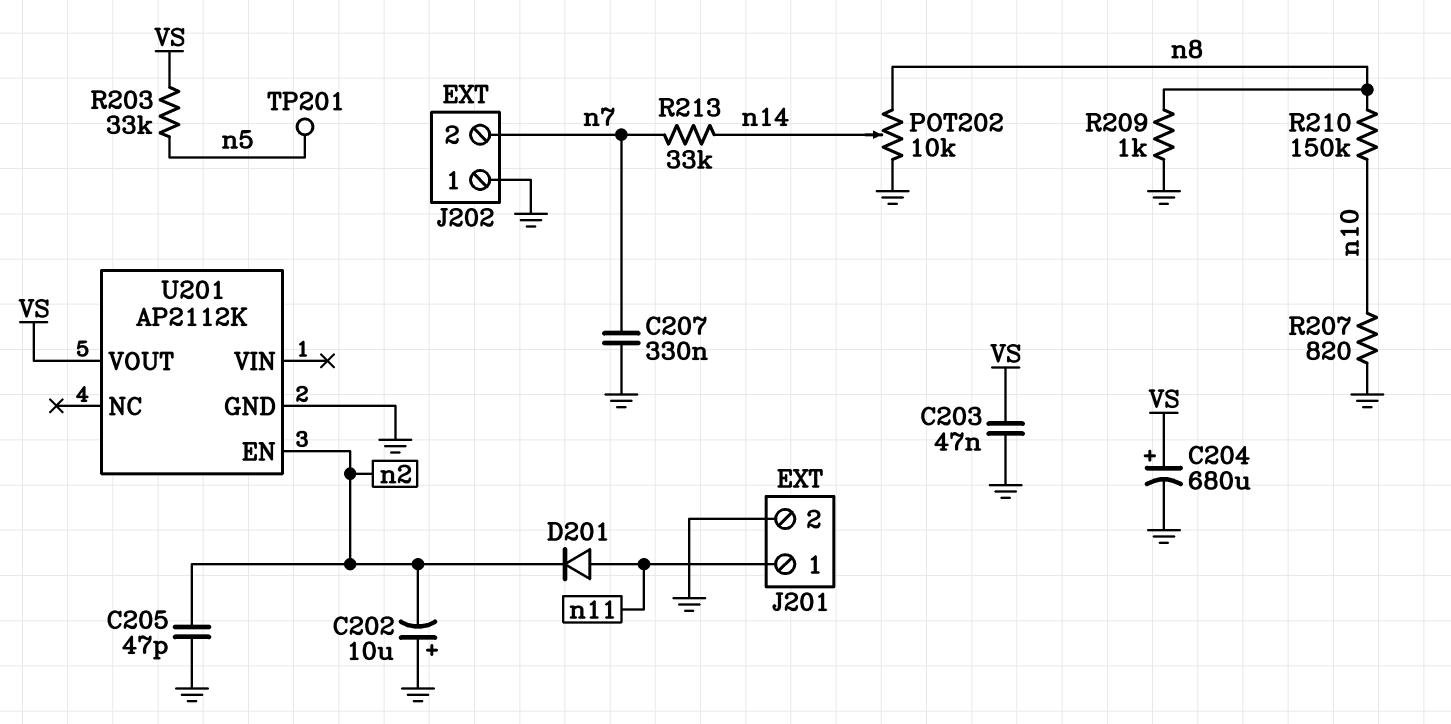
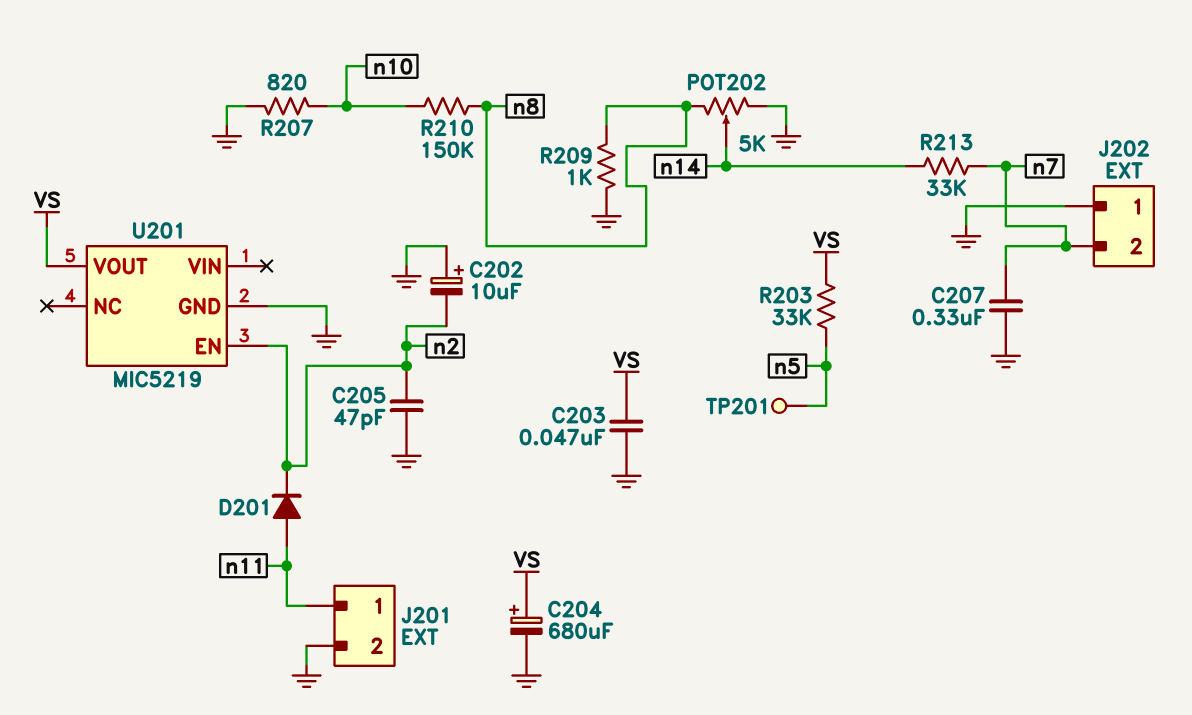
POT202: 10k (GND, n8, wiper n14) -> 5k (GND, n8, wiper n14)
U201: AP2112K -> MIC5219

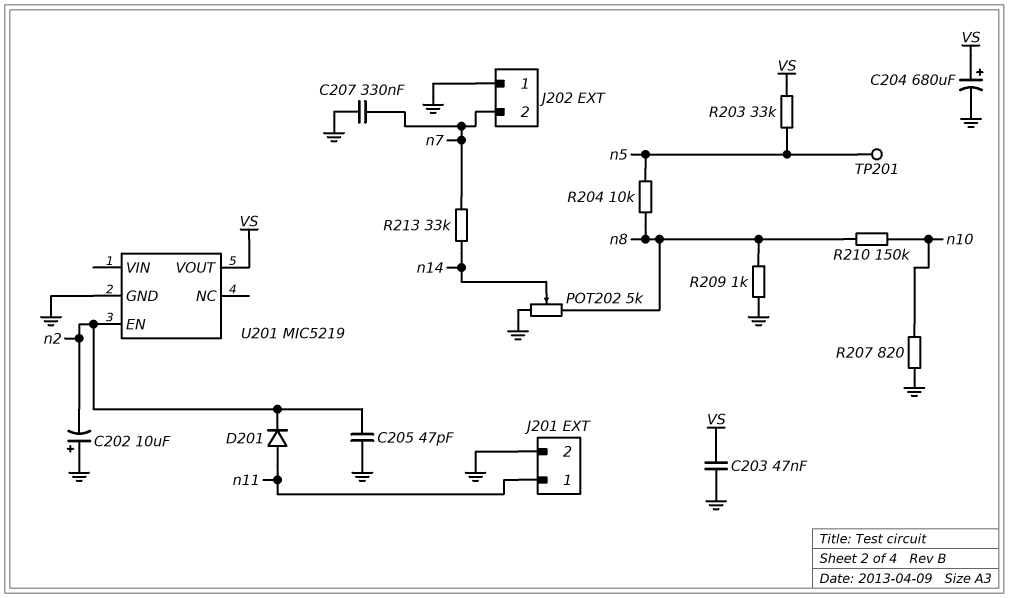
R204: none -> 10k (n5, n8)

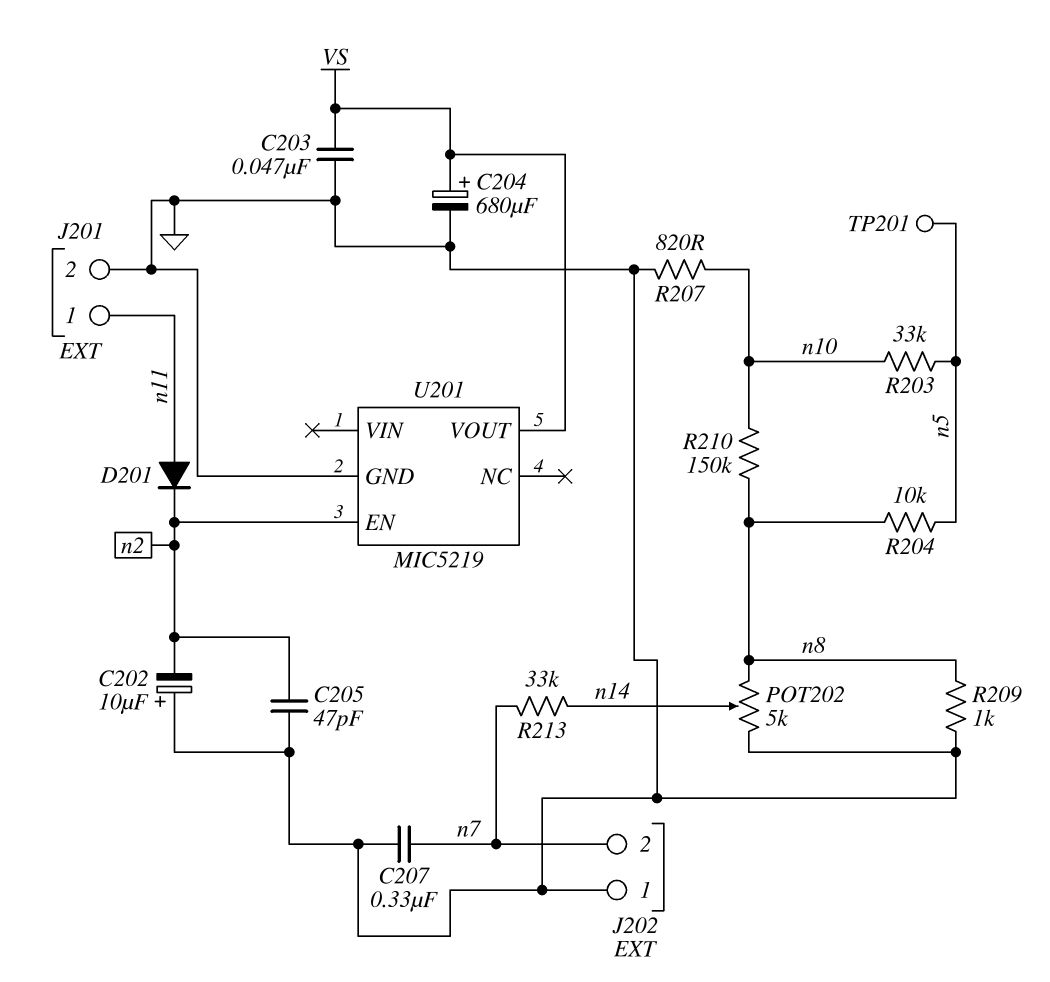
R203: 33k (VS, n5) -> 33k (n5, n10)

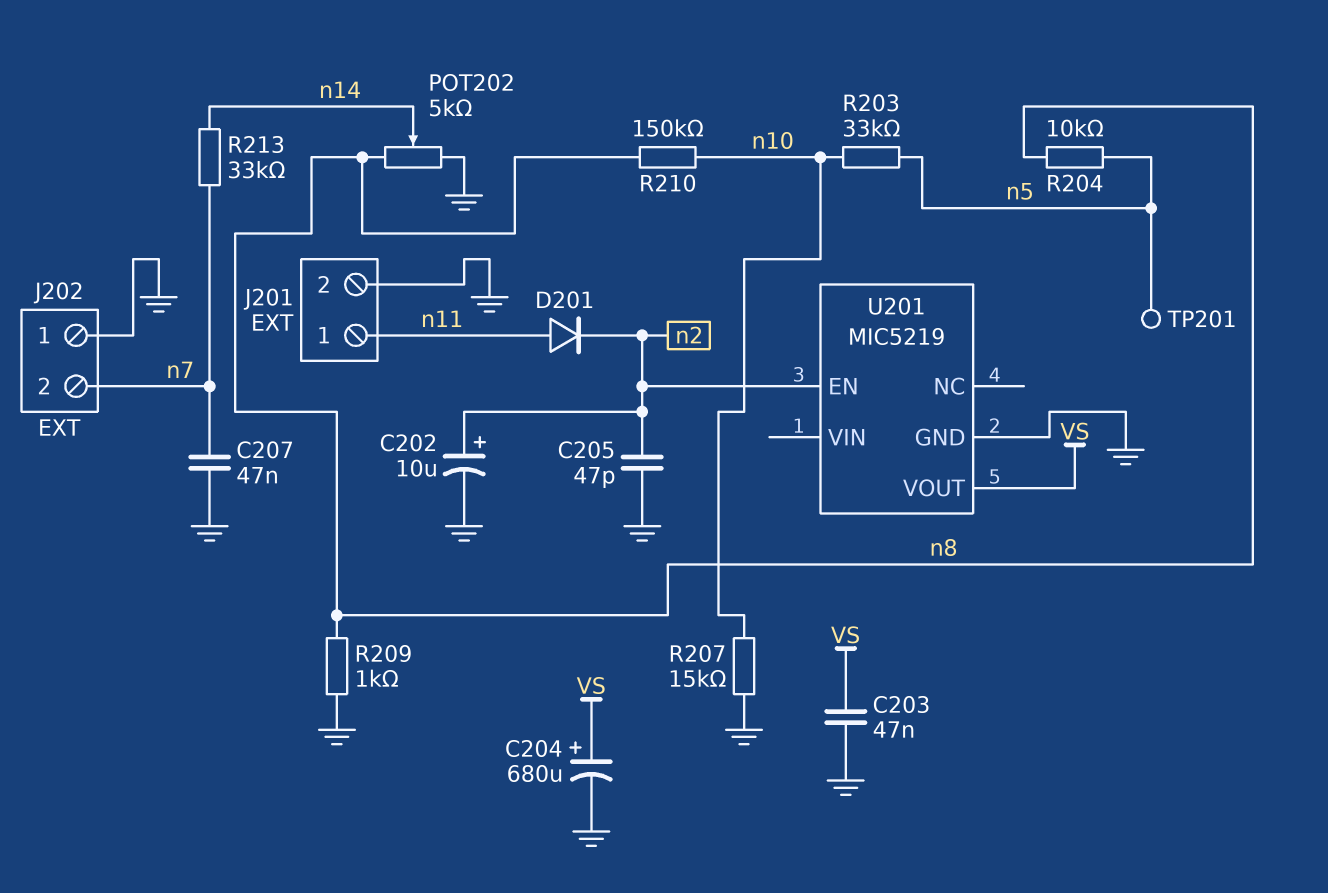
C202: 10uF (plus GND, minus n2) -> 10uF (plus n2, minus GND)
C207: 330nF (GND, n7) -> 47nF (GND, n7)
R207: 820 (GND, n10) -> 15k (GND, n10)

